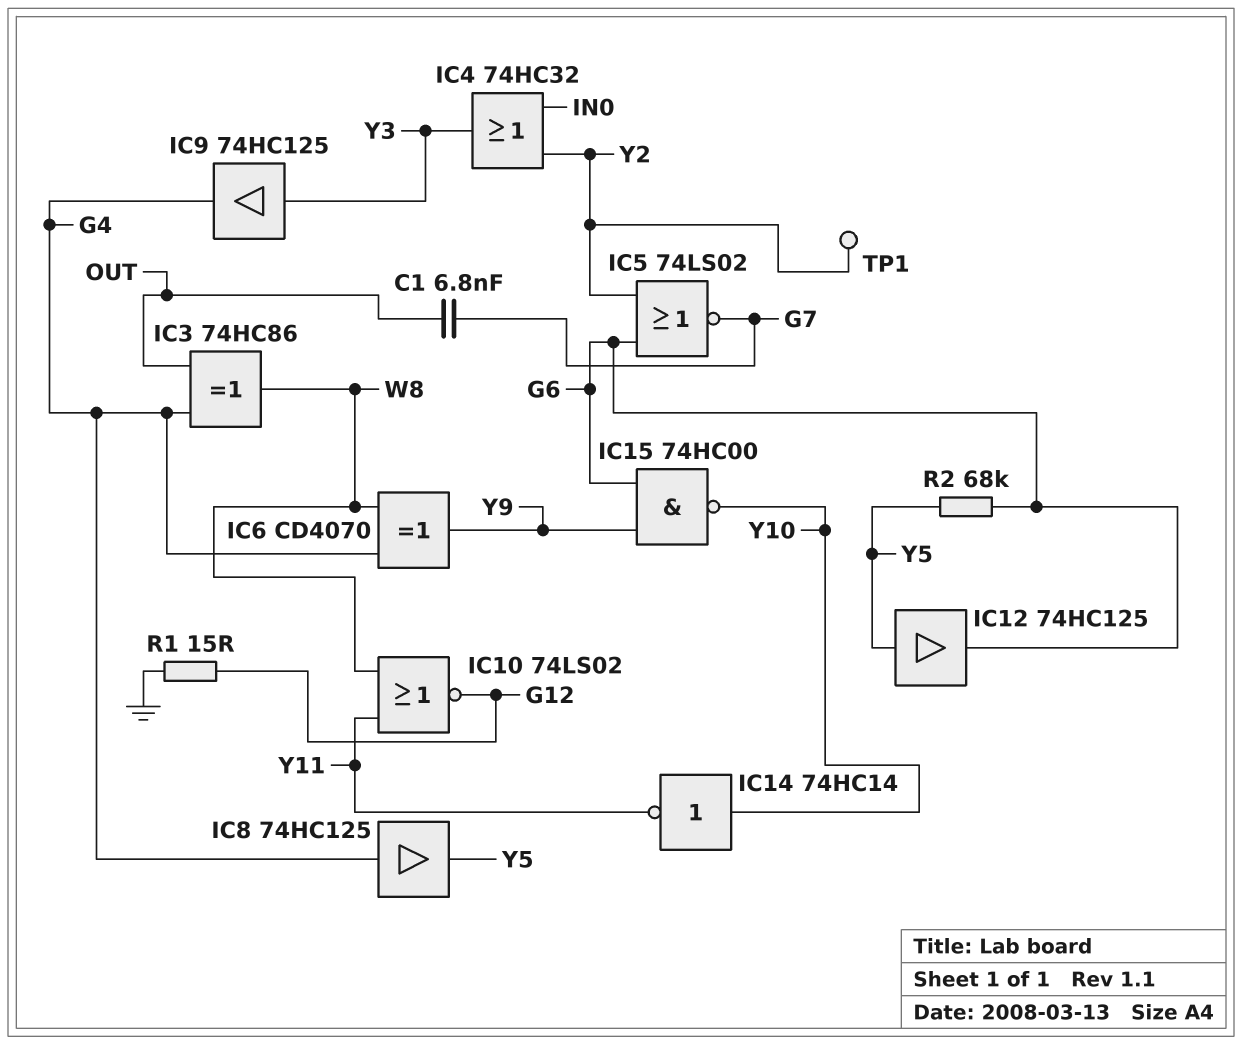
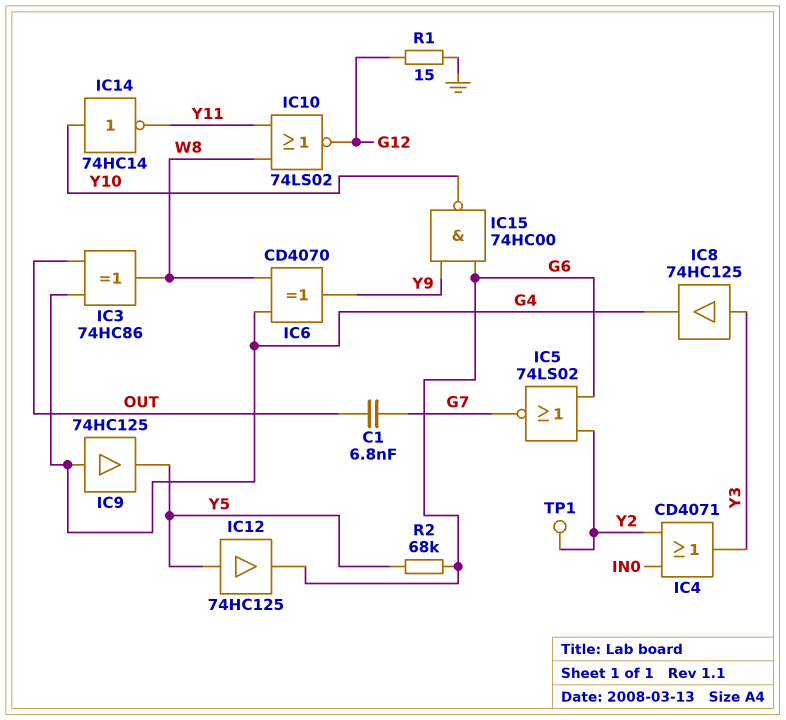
IC4: OR 74HC32 (in IN0, in Y2, out Y3) -> OR CD4071 (in IN0, in Y2, out Y3)
IC8: buffer 74HC125 (in G4, out Y5) -> buffer 74HC125 (in Y3, out G4)
IC9: buffer 74HC125 (in Y3, out G4) -> buffer 74HC125 (in G4, out Y5)

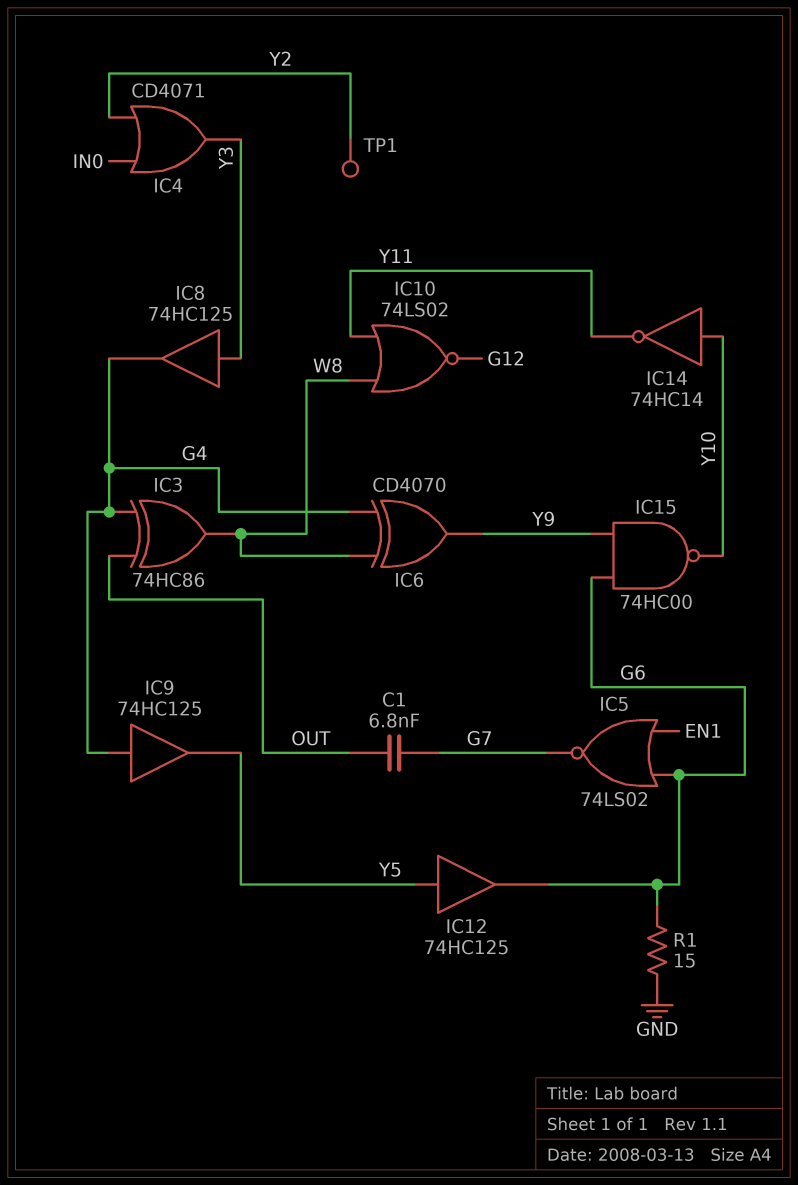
IC5: NOR 74LS02 (in G6, in Y2, out G7) -> NOR 74LS02 (in EN1, in G6, out G7)
R1: 15 (G12, GND) -> 15 (G6, GND)
R2: 68k (G6, Y5) -> none

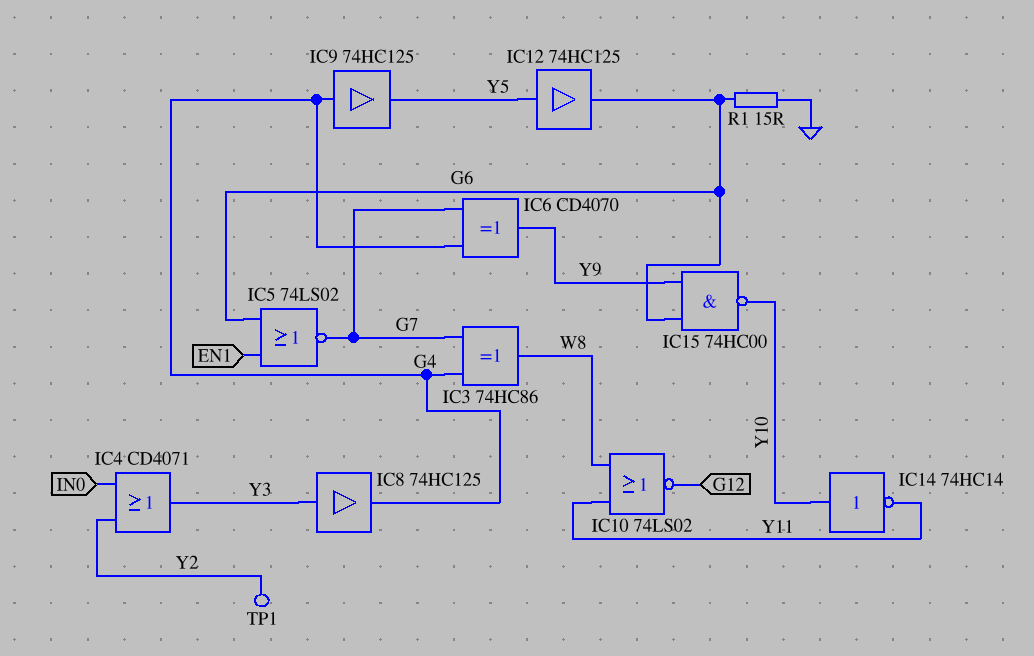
C1: 6.8nF (G7, OUT) -> none
IC3: XOR 74HC86 (in G4, in OUT, out W8) -> XOR 74HC86 (in G4, in G7, out W8)
IC6: XOR CD4070 (in G4, in W8, out Y9) -> XOR CD4070 (in G4, in G7, out Y9)

